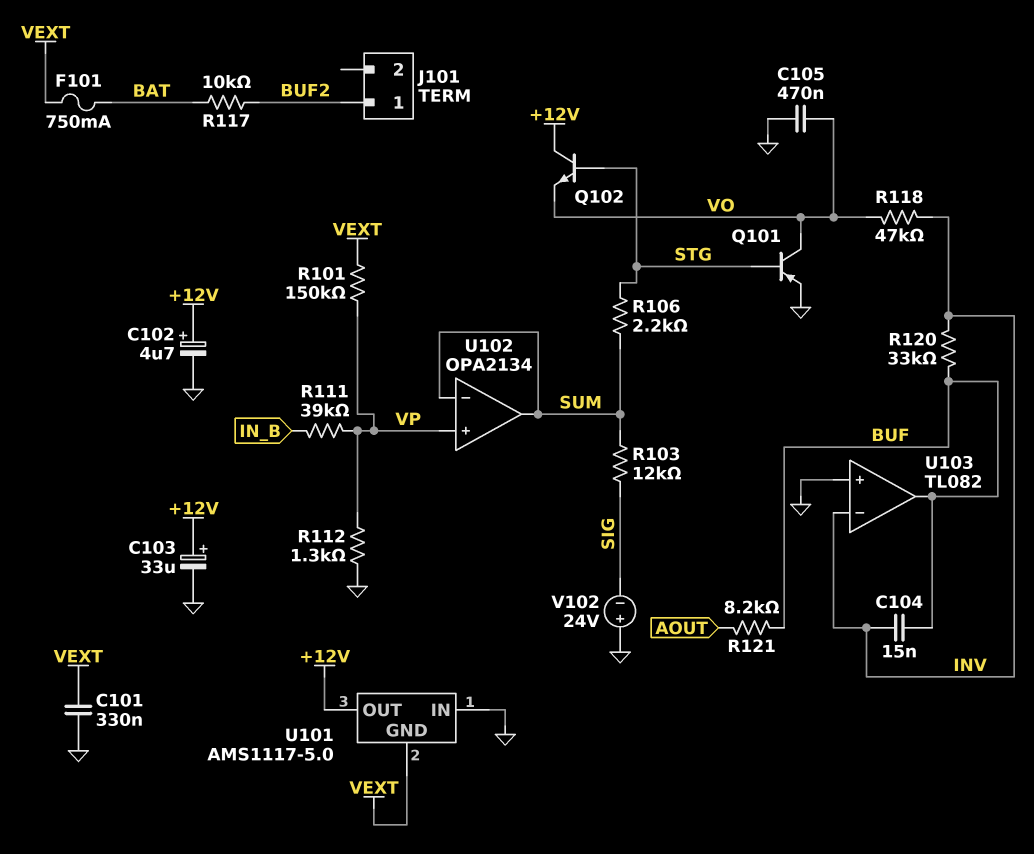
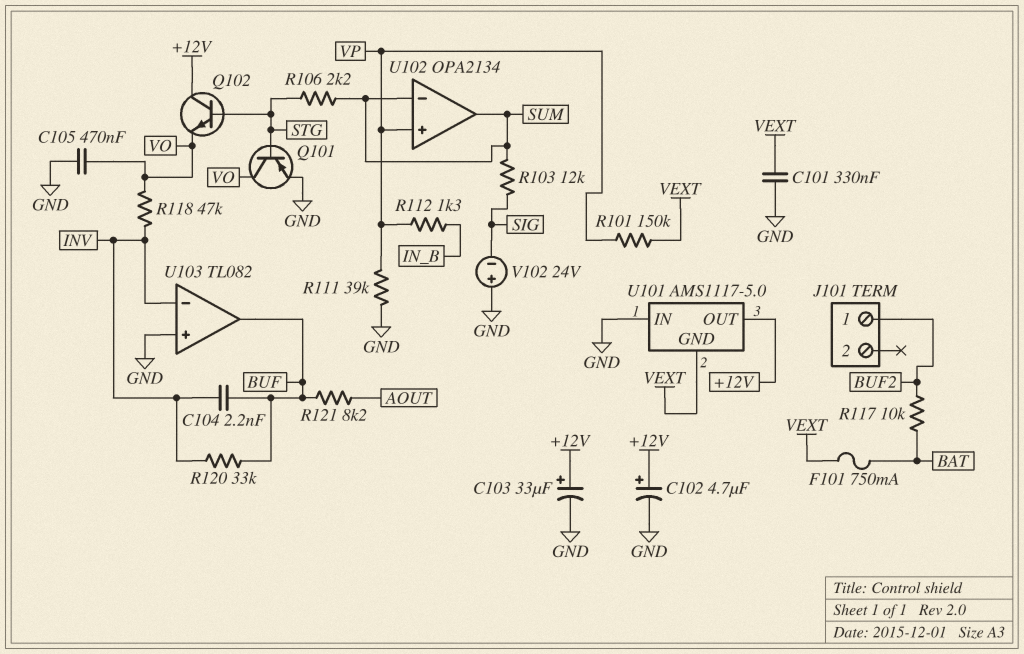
C104: 15nF (BUF, INV) -> 2.2nF (BUF, INV)
R111: 39k (IN_B, VP) -> 39k (GND, VP)
R112: 1.3k (GND, VP) -> 1.3k (IN_B, VP)

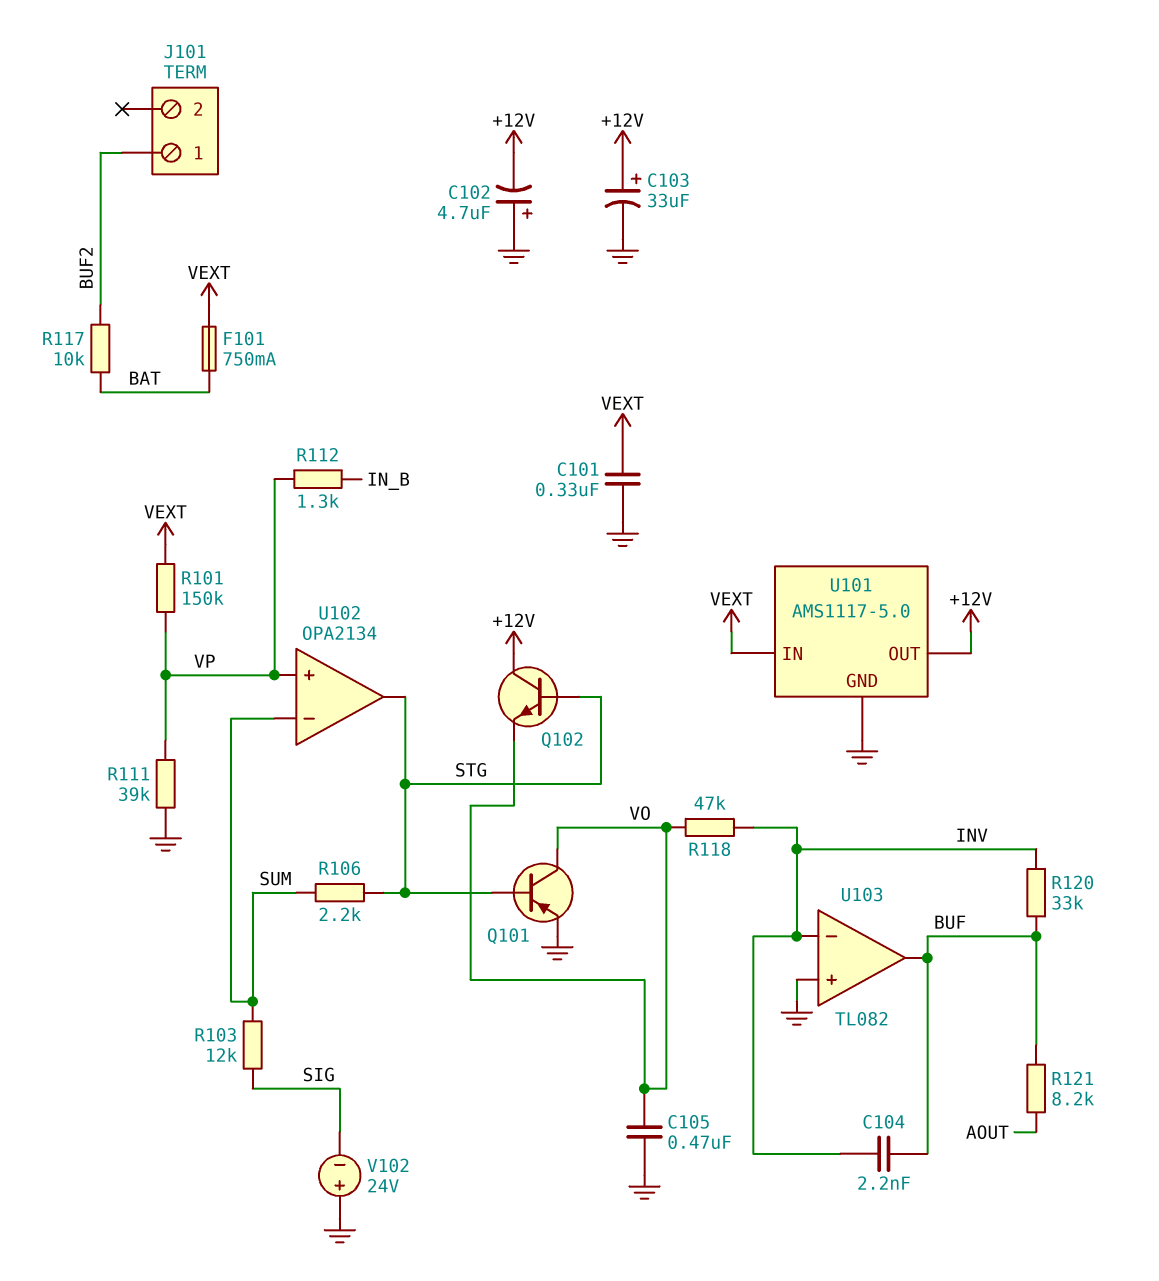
C102: 4.7uF (plus +12V, minus GND) -> 4.7uF (plus GND, minus +12V)
U101 pin GND: VEXT -> GND
U101 pin IN: GND -> VEXT
U102 pin out: SUM -> STG

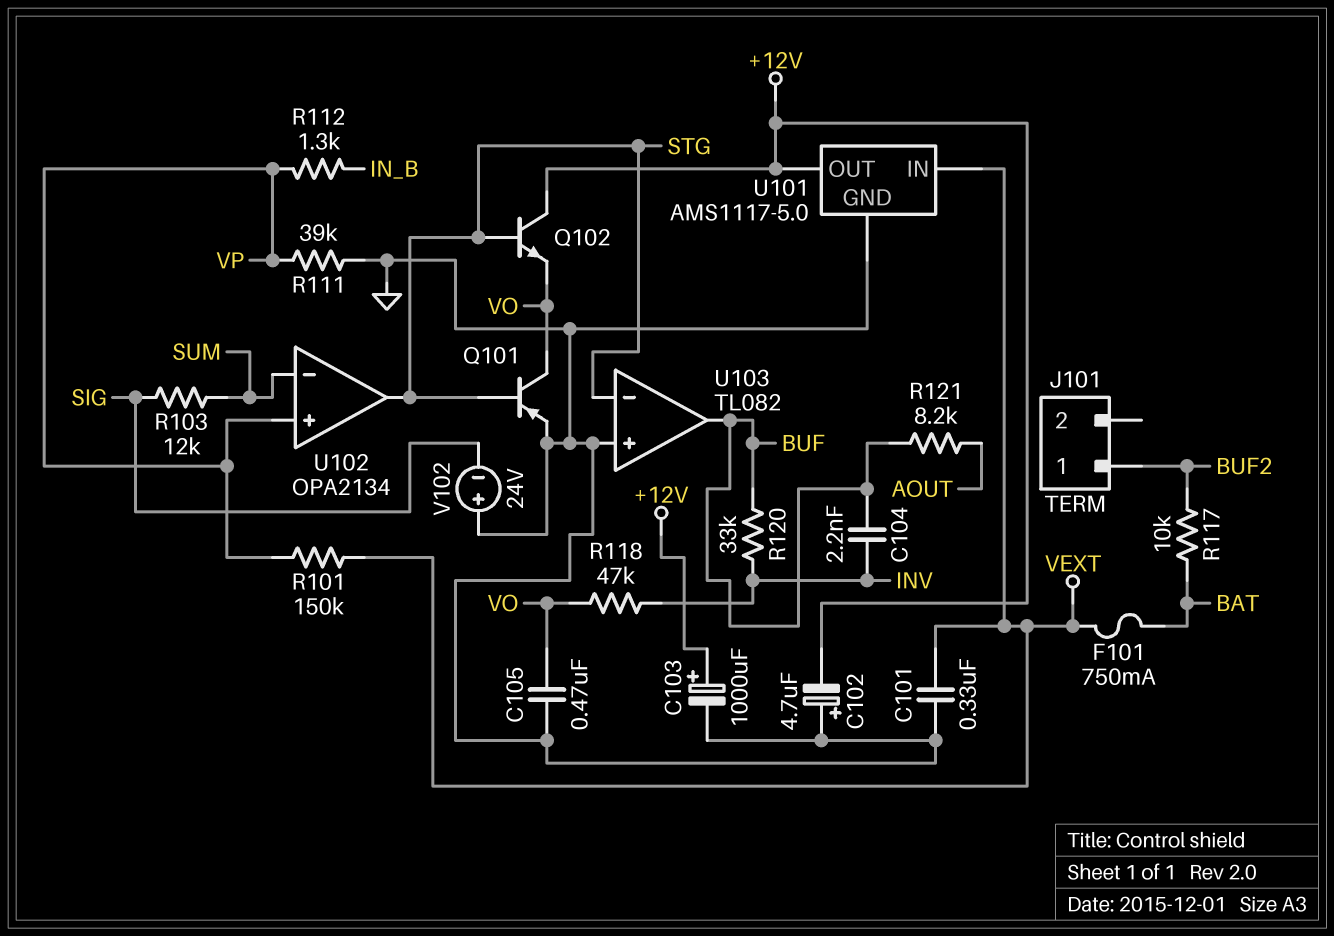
C103: 33uF (plus +12V, minus GND) -> 1000uF (plus +12V, minus GND)
R106: 2.2k (STG, SUM) -> none
U103 pin in-: INV -> STG

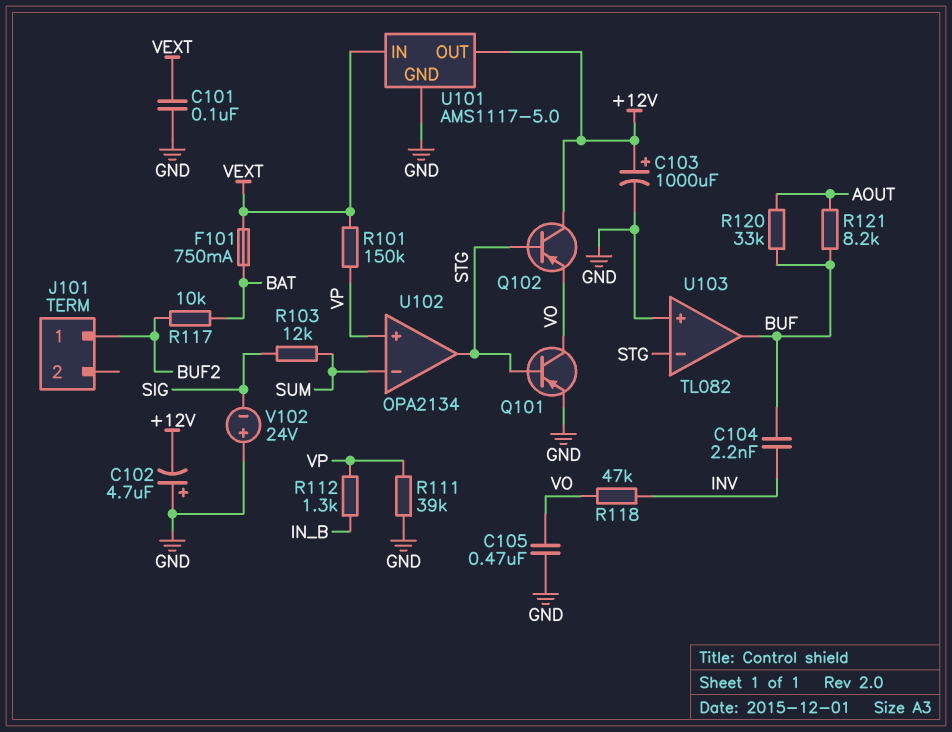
C101: 330nF (GND, VEXT) -> 100nF (GND, VEXT)
Q102: NPN (B STG, C +12V, E VO) -> PNP (B STG, C +12V, E VO)
R120: 33k (BUF, INV) -> 33k (AOUT, BUF)

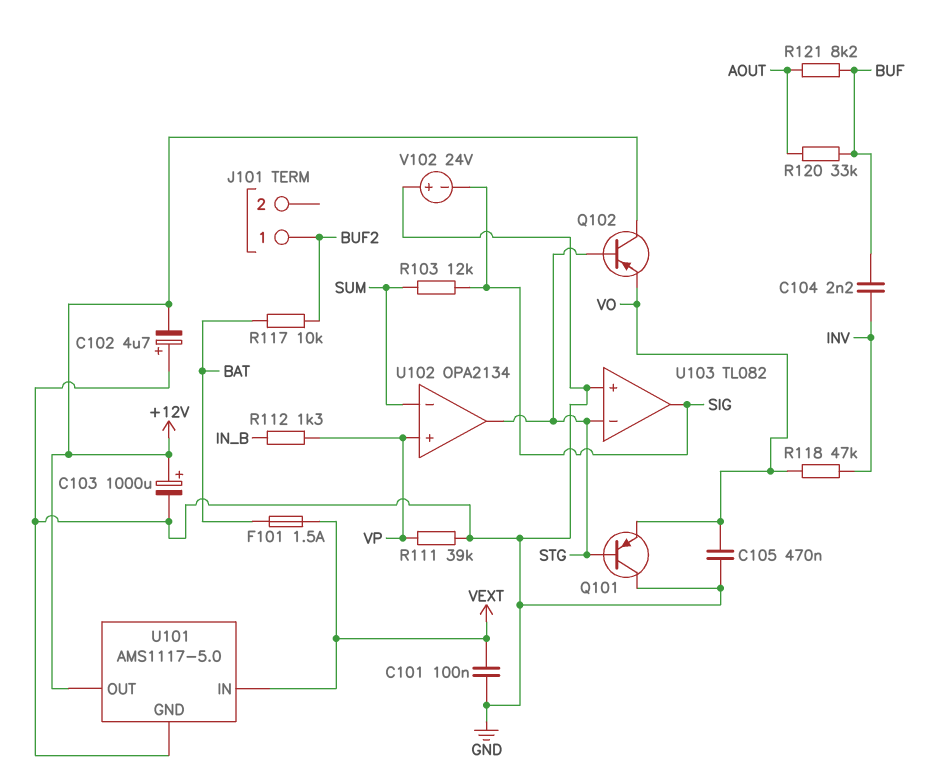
F101: 750mA (BAT, VEXT) -> 1.5A (BAT, VEXT)
Q101: PNP (B STG, C VO, E GND) -> PNP (B STG, C GND, E VO)
R101: 150k (VEXT, VP) -> none
U103 pin out: BUF -> SIG

